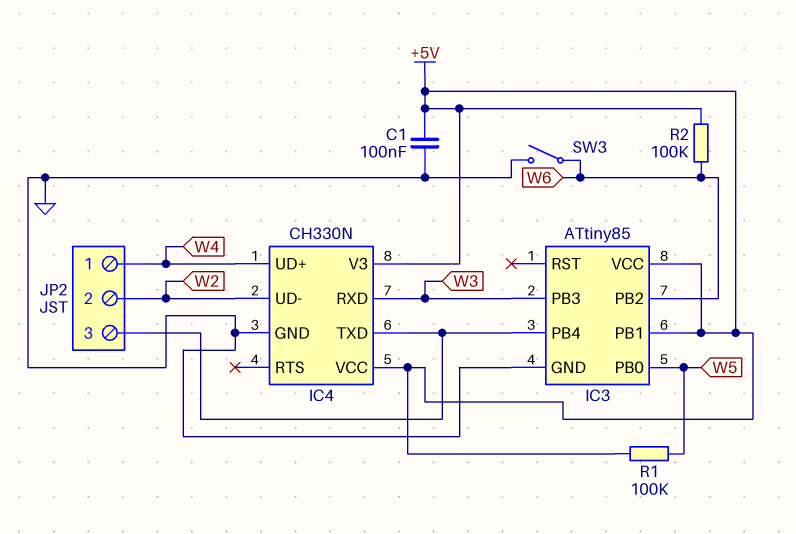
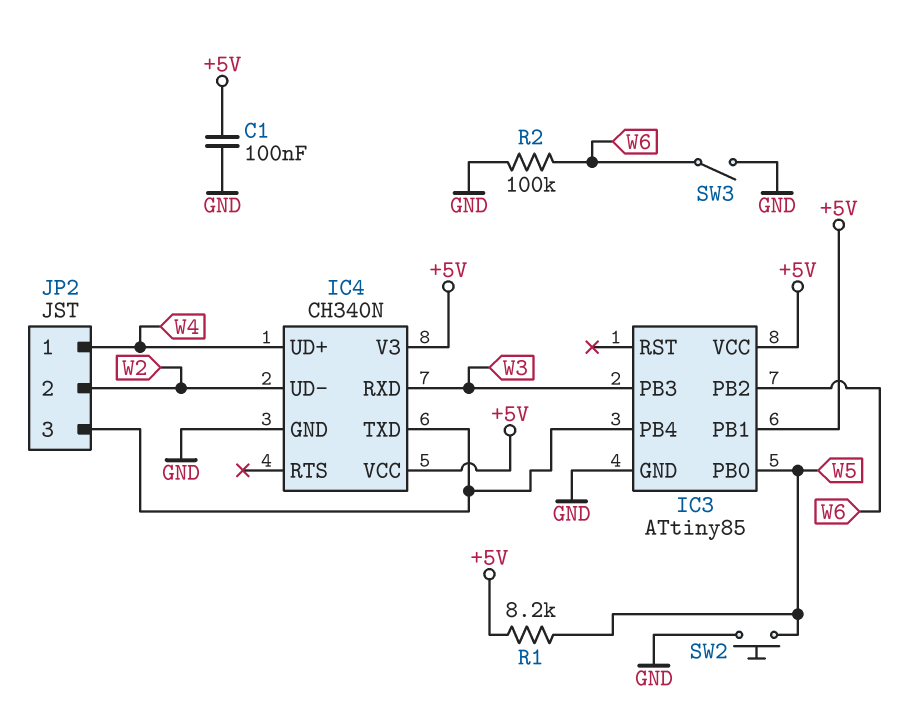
IC4: CH330N -> CH340N
R1: 100k (+5V, W5) -> 8.2k (+5V, W5)
R2: 100k (+5V, W6) -> 100k (GND, W6)
SW2: none -> button (GND, W5)

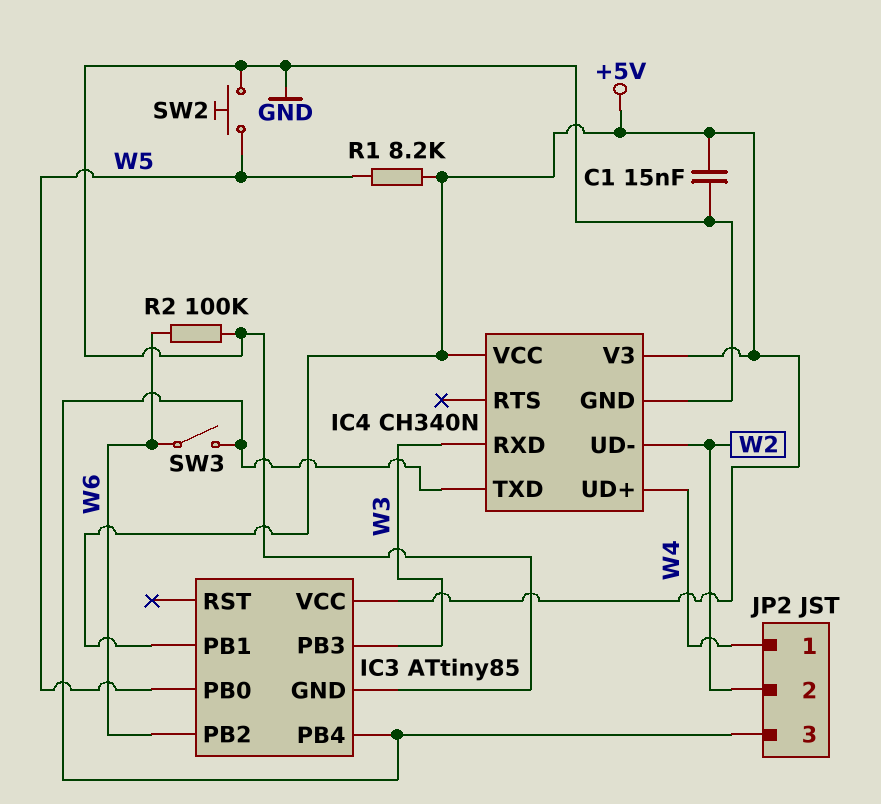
C1: 100nF (+5V, GND) -> 15nF (+5V, GND)
SW3: switch (GND, W6) -> switch (IC3/PB4, W6)

